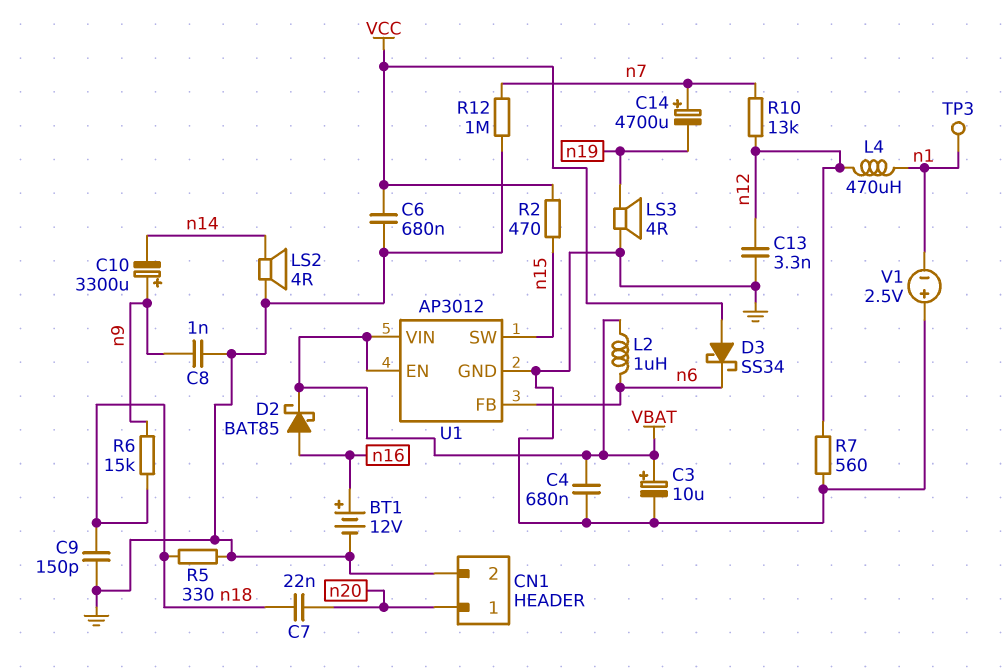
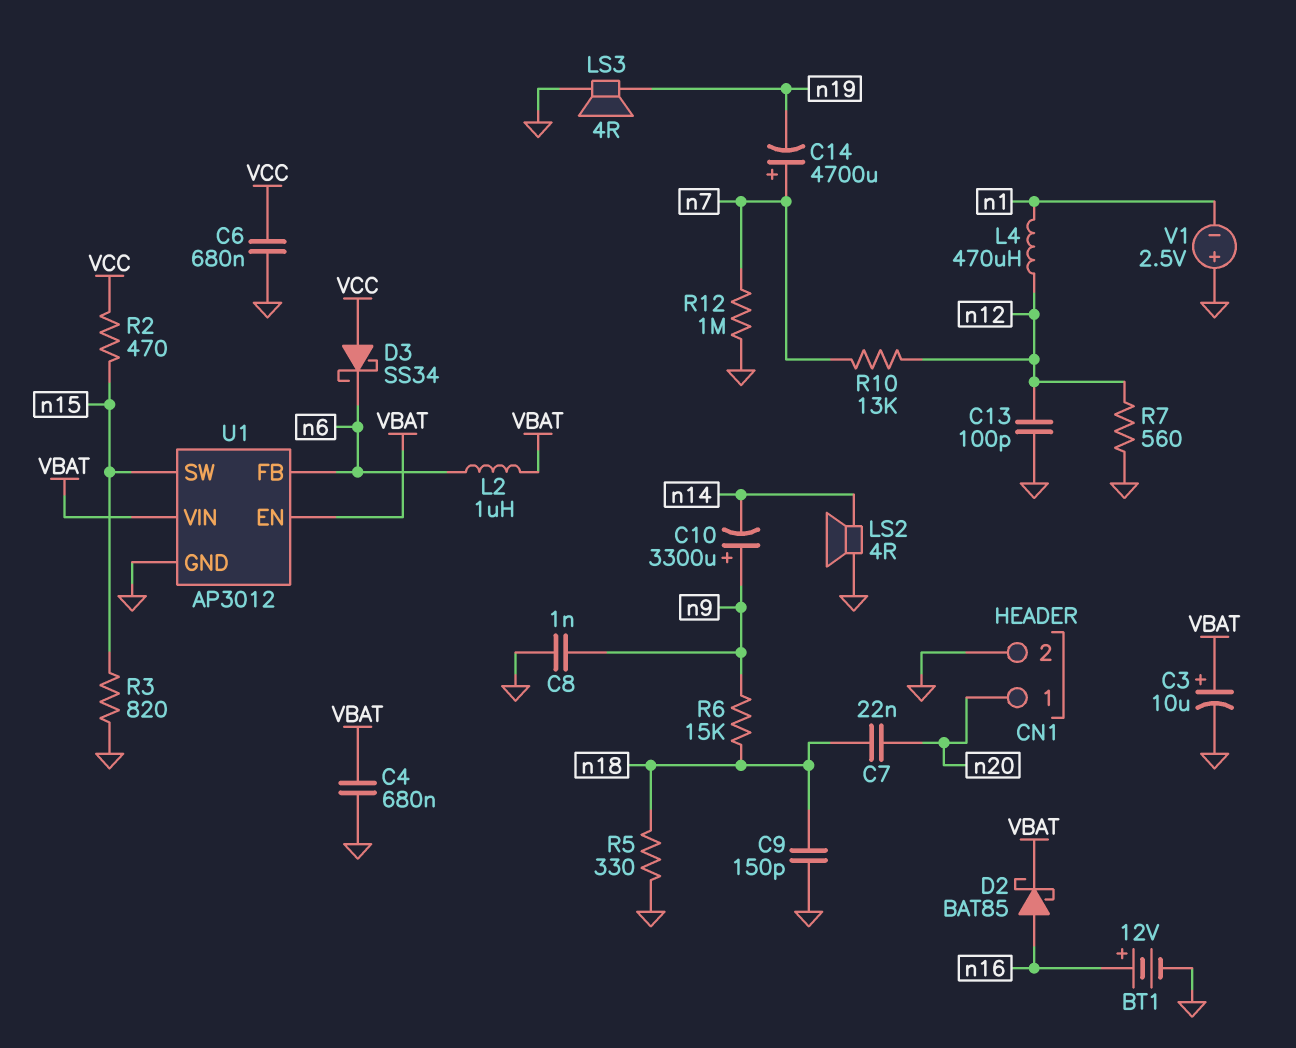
C13: 3.3nF (GND, n12) -> 100pF (GND, n12)
R3: none -> 820 (GND, n15)
TP3: test point (n1) -> none

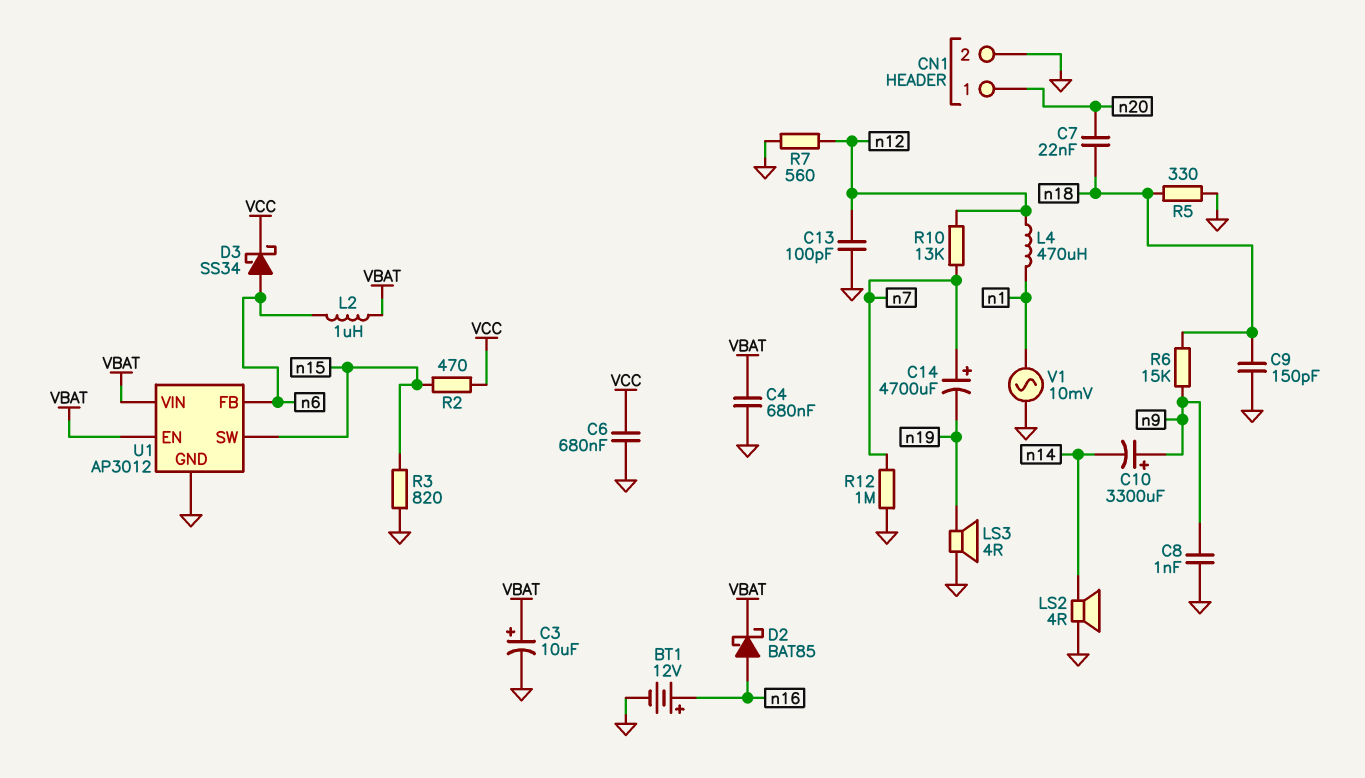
D3: schottky SS34 (A VCC, K n6) -> schottky SS34 (A n6, K VCC)
V1: 2.5V (plus GND, minus n1) -> AC 10mV (GND, n1)

